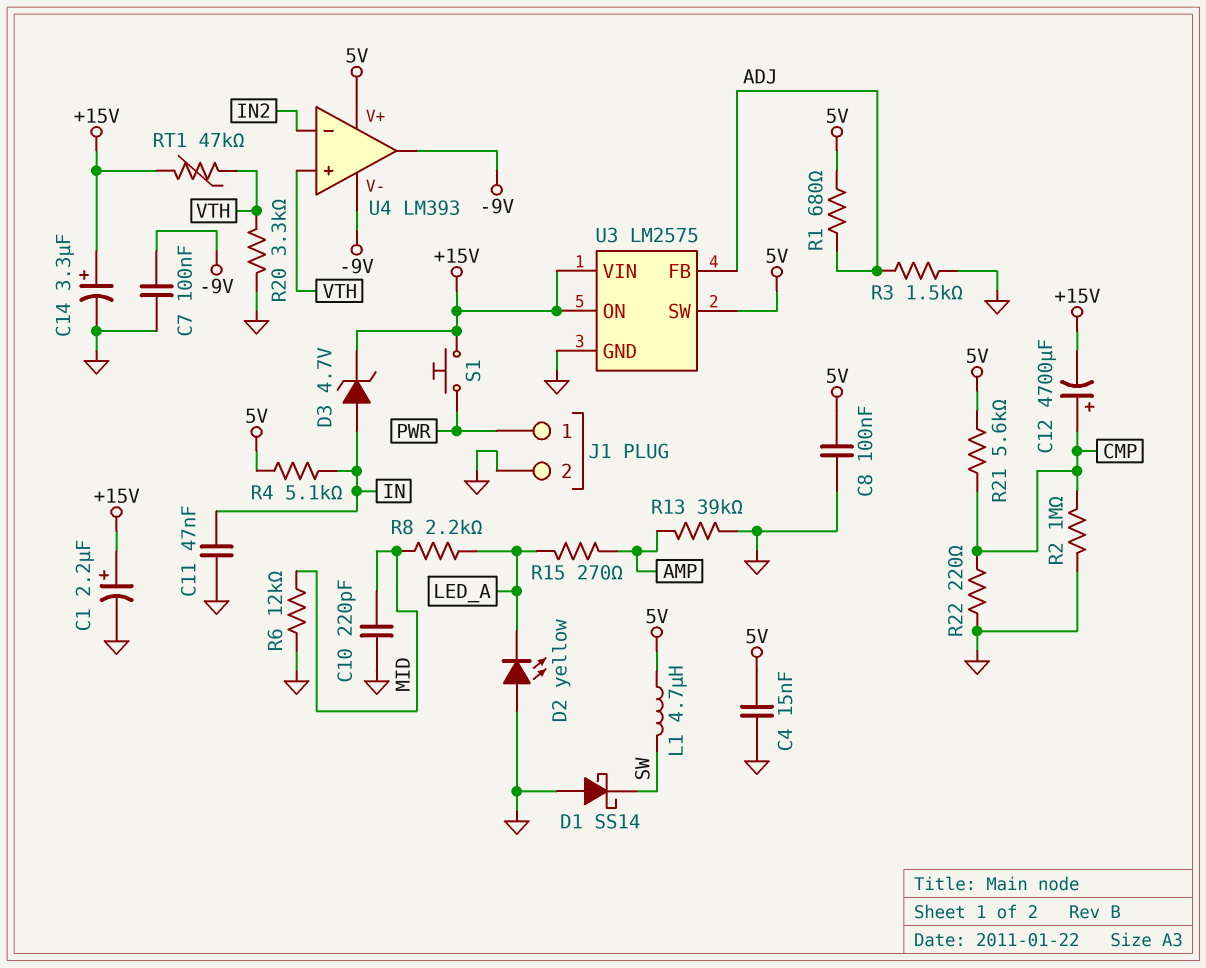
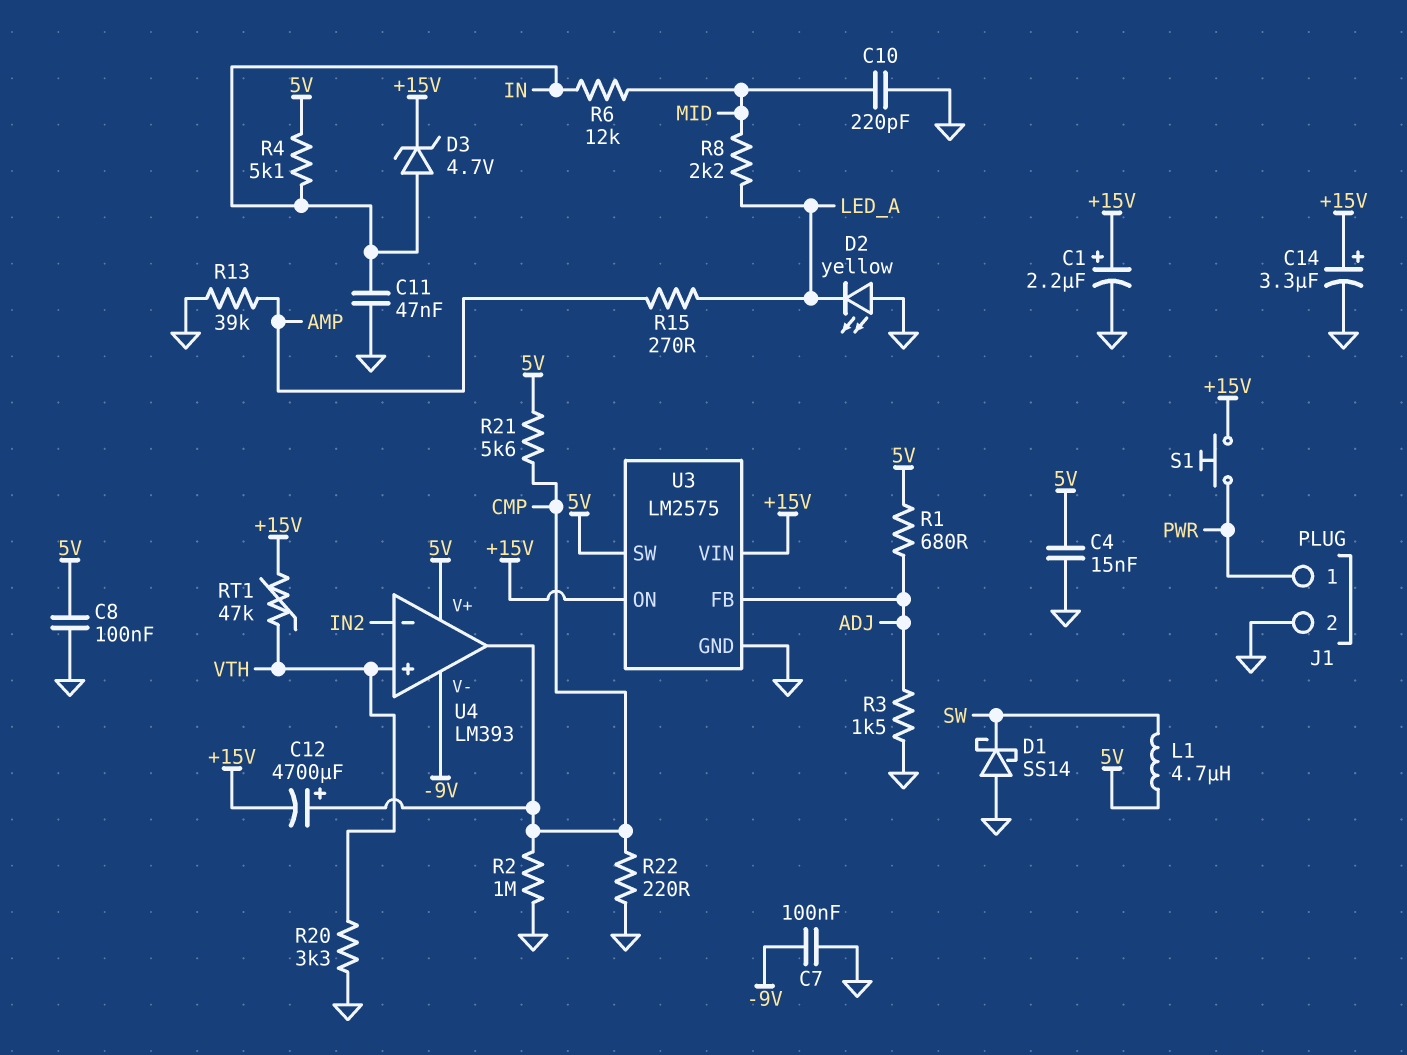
R6: 12k (GND, MID) -> 12k (IN, MID)
U4 pin out: -9V -> CMP

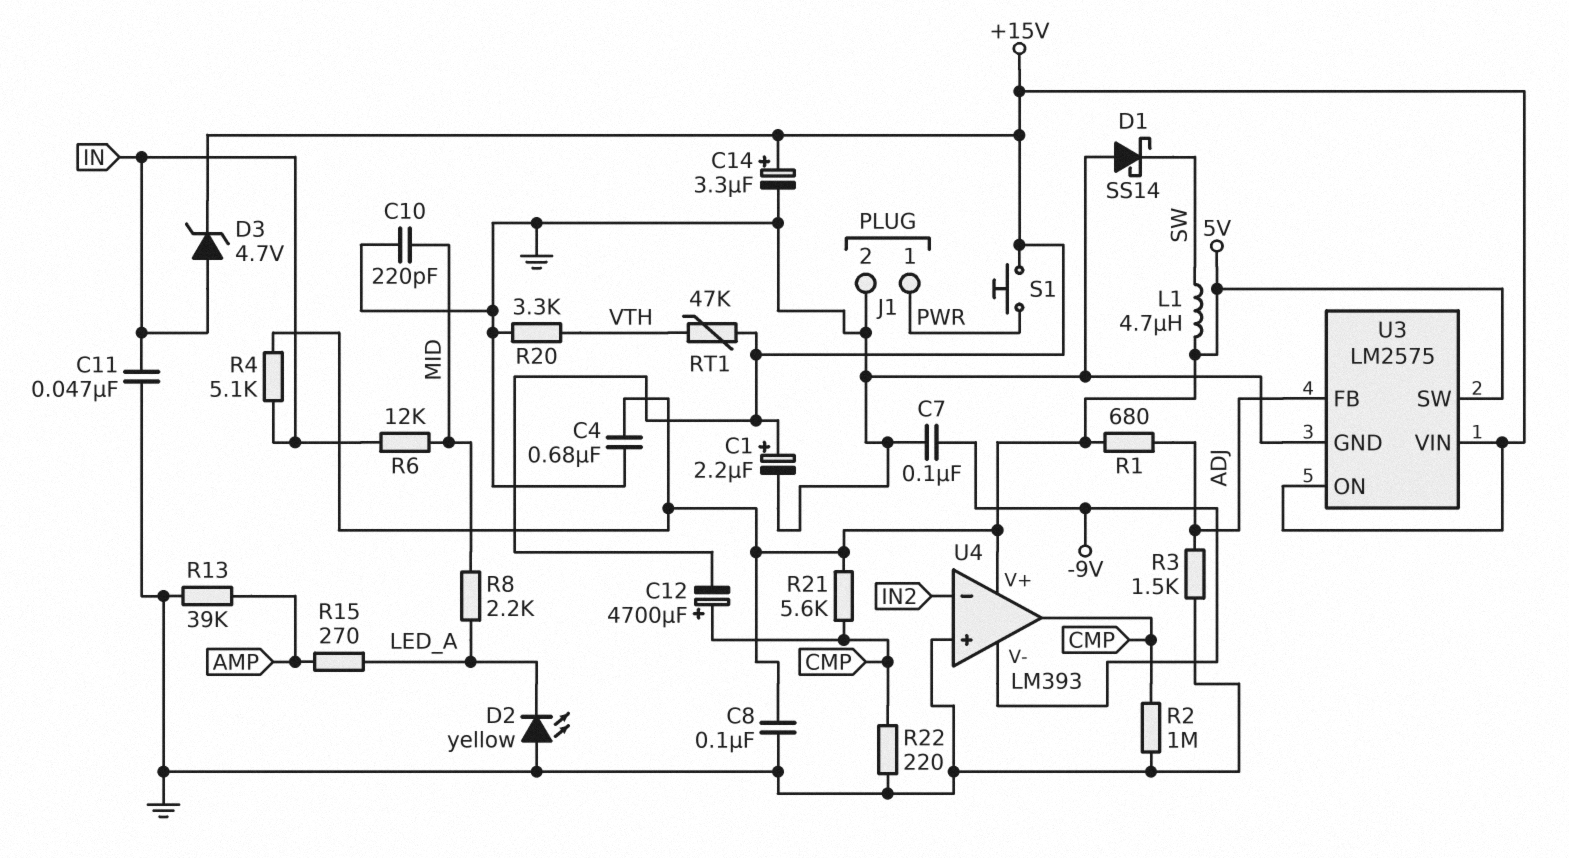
C4: 15nF (5V, GND) -> 680nF (5V, GND)
U4 pin in+: VTH -> GND

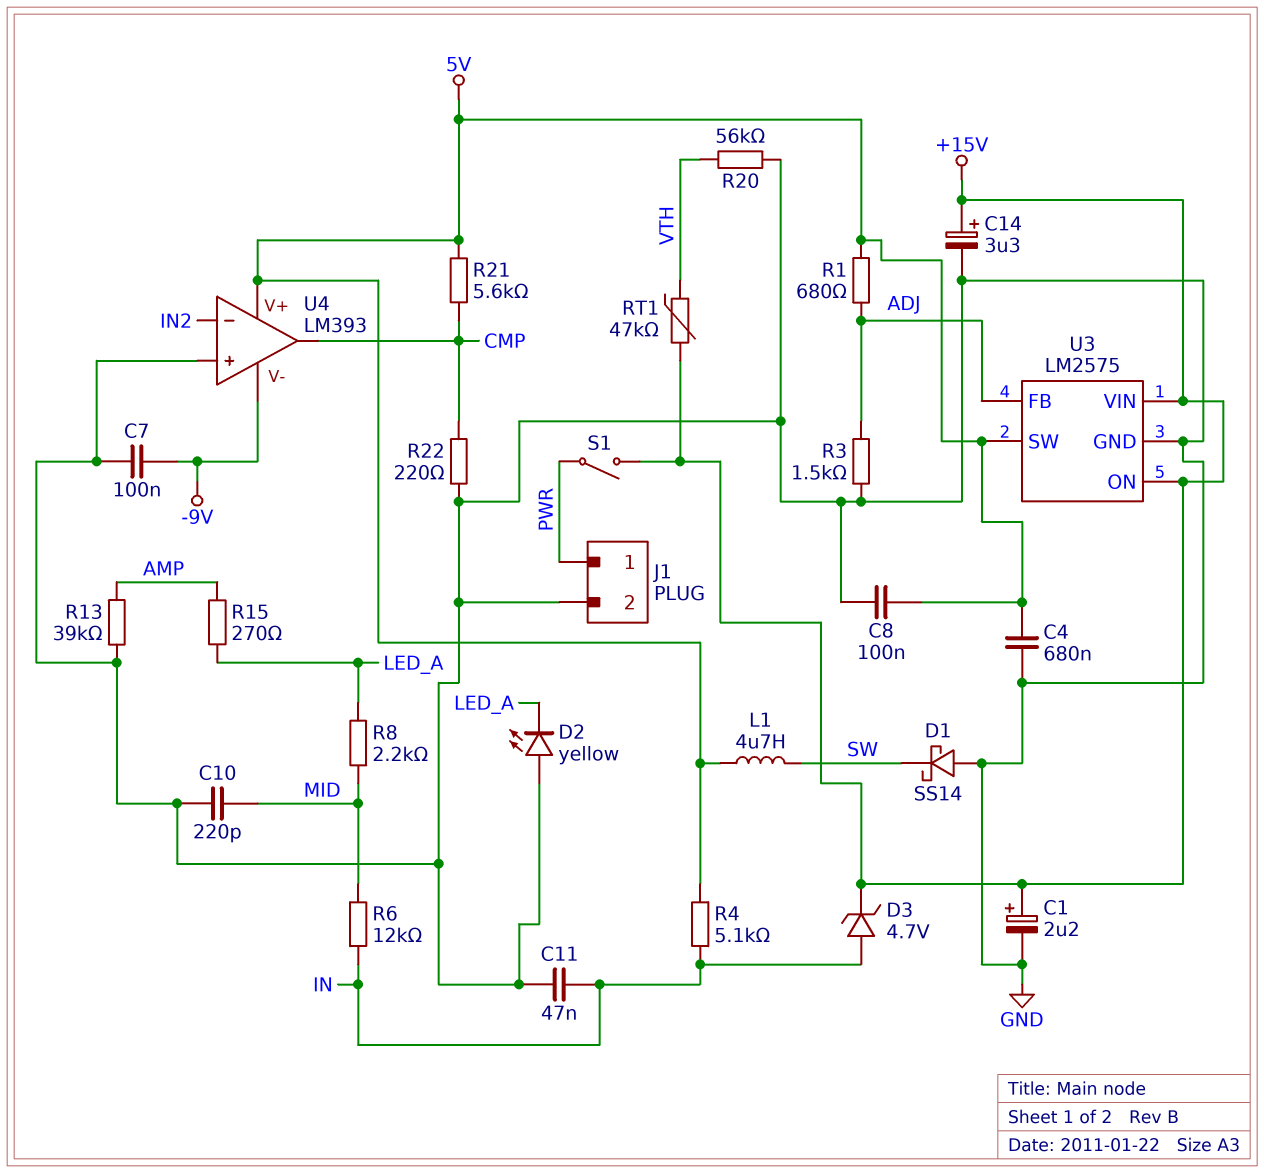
C12: 4700uF (plus CMP, minus +15V) -> none
R2: 1M (CMP, GND) -> none
R20: 3.3k (GND, VTH) -> 56k (GND, VTH)
S1: button (+15V, PWR) -> switch (+15V, PWR)

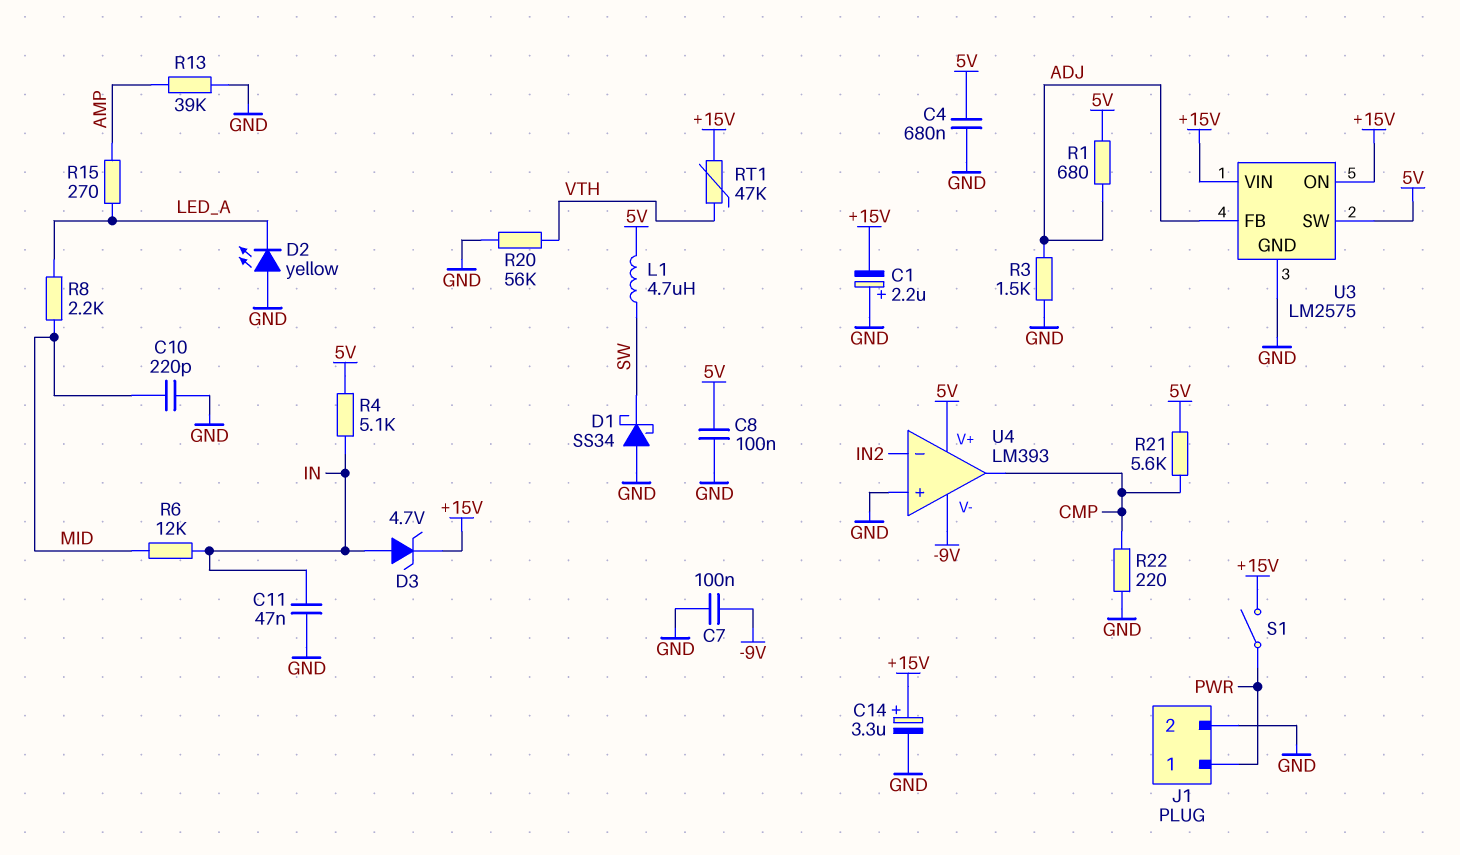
C1: 2.2uF (plus +15V, minus GND) -> 2.2uF (plus GND, minus +15V)
D1: schottky SS14 (A GND, K SW) -> schottky SS34 (A GND, K SW)

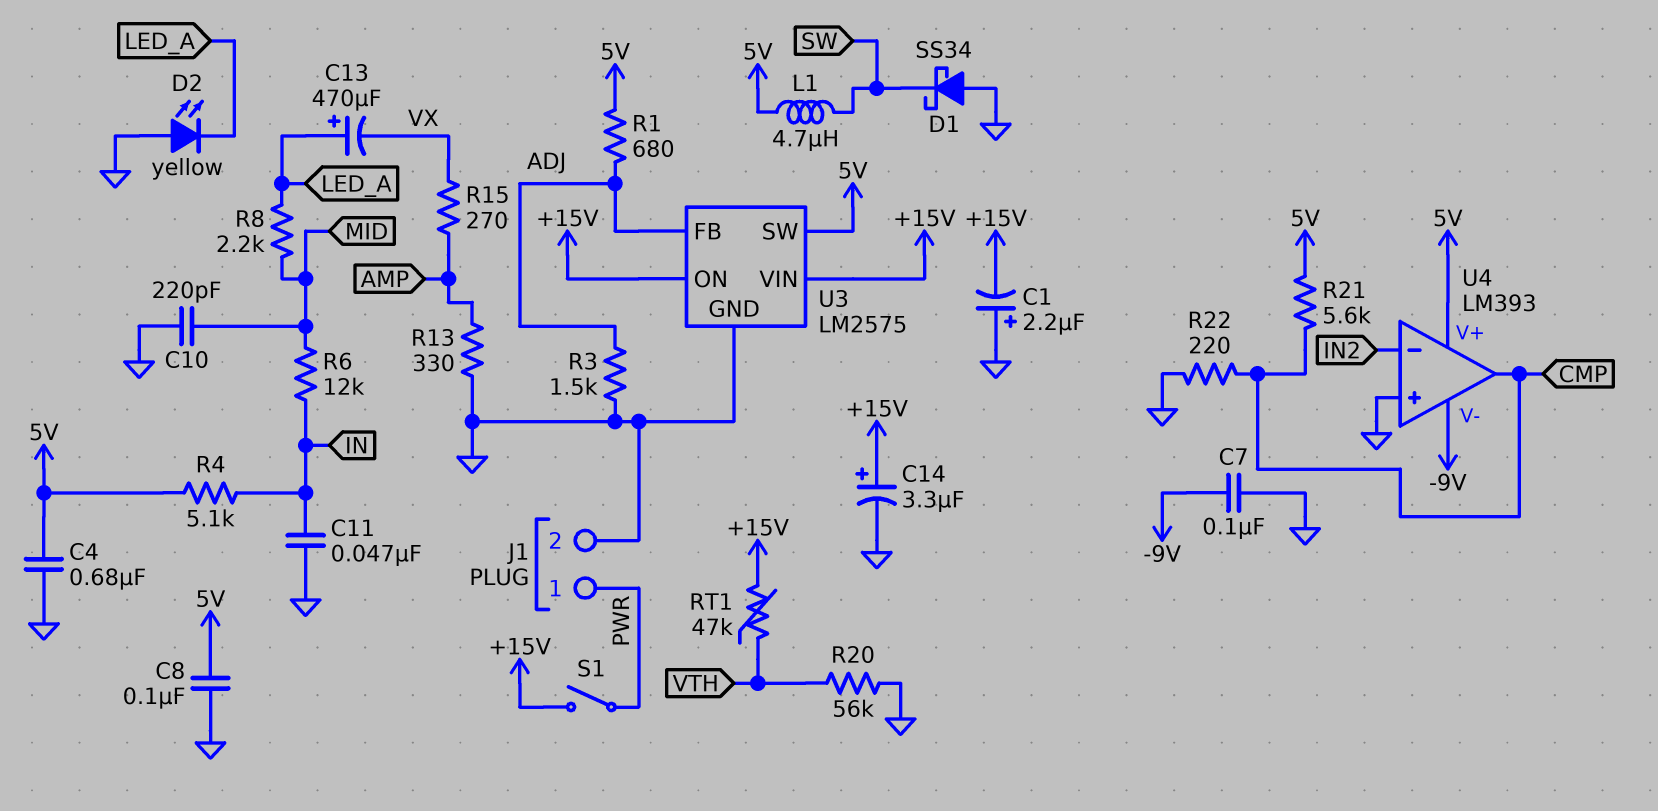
C13: none -> 470uF (plus LED_A, minus VX)
D3: zener 4.7V (A IN, K +15V) -> none
R13: 39k (AMP, GND) -> 330 (AMP, GND)
R15: 270 (AMP, LED_A) -> 270 (AMP, VX)

